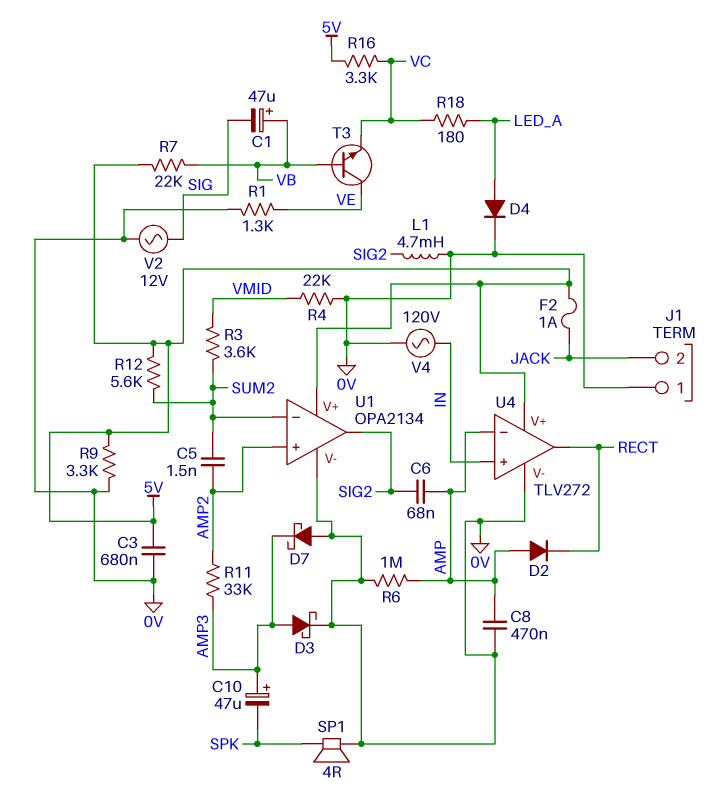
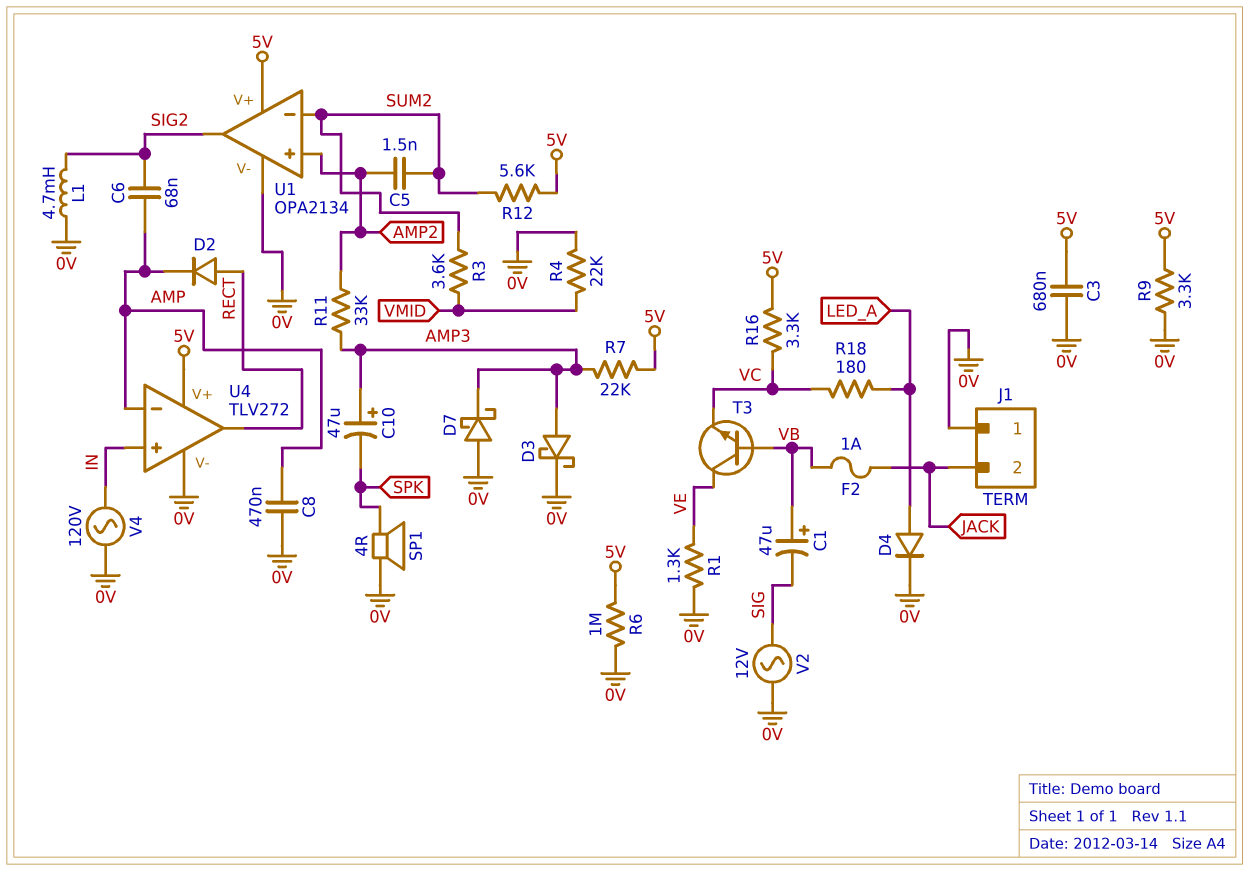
D2: diode (A AMP, K RECT) -> diode (A RECT, K AMP)
F2: 1A (5V, JACK) -> 1A (JACK, VB)
R6: 1M (0V, AMP) -> 1M (0V, 5V)
R7: 22k (5V, VB) -> 22k (5V, AMP3)

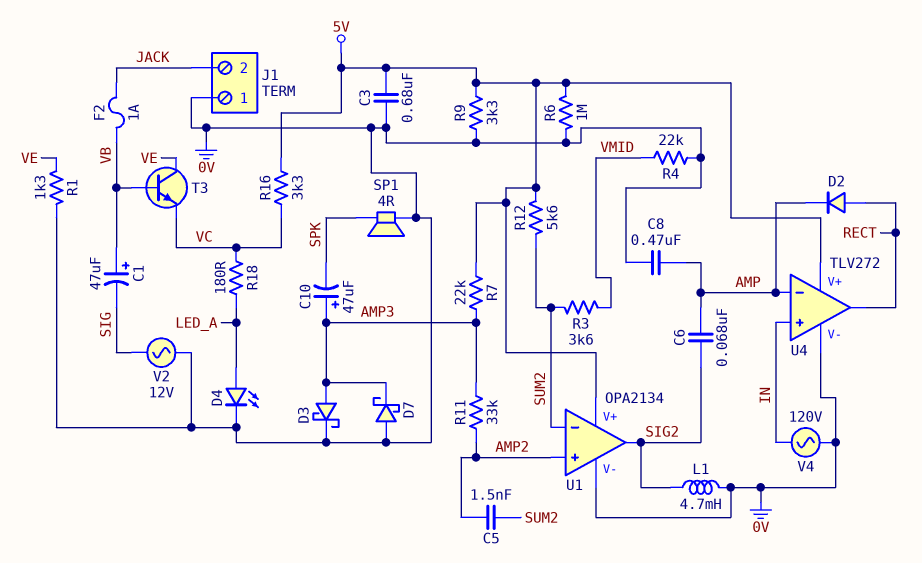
D4: diode (A LED_A, K 0V) -> LED (A LED_A, K 0V)

